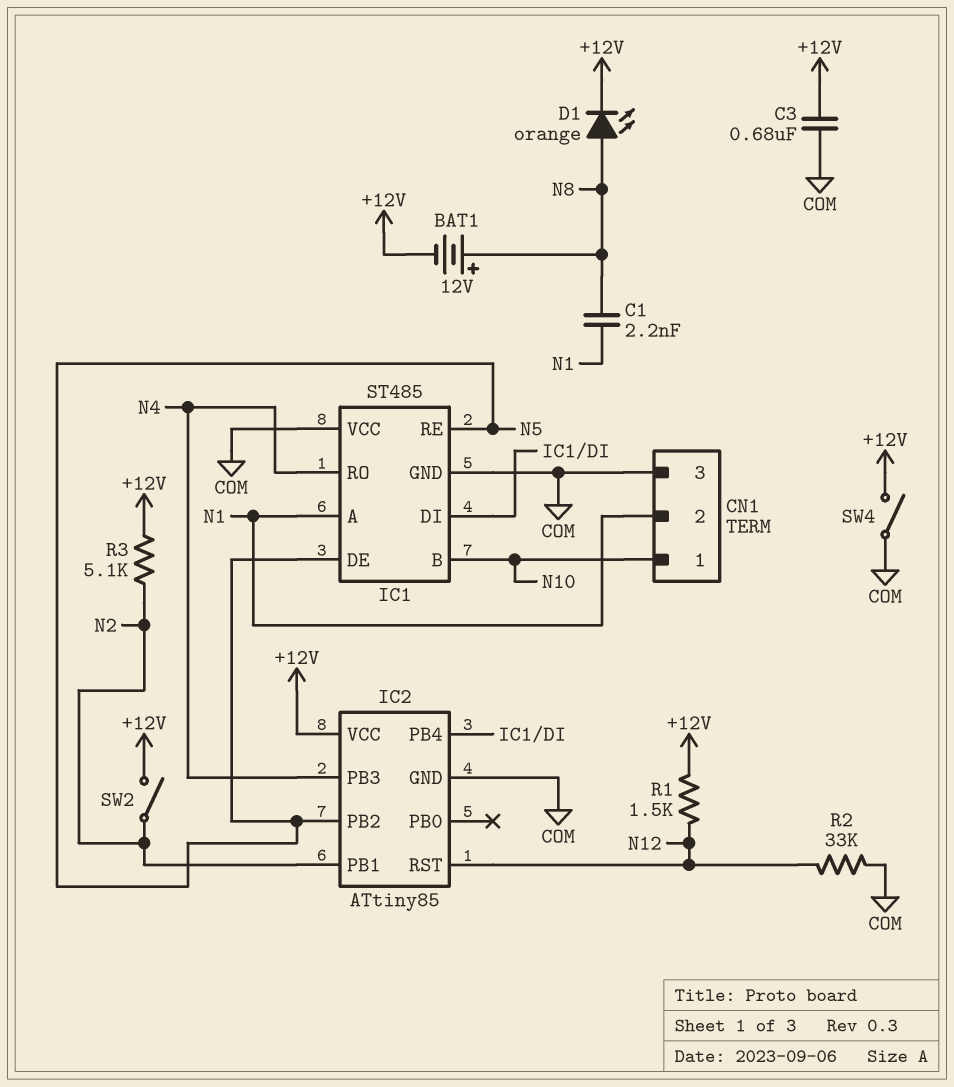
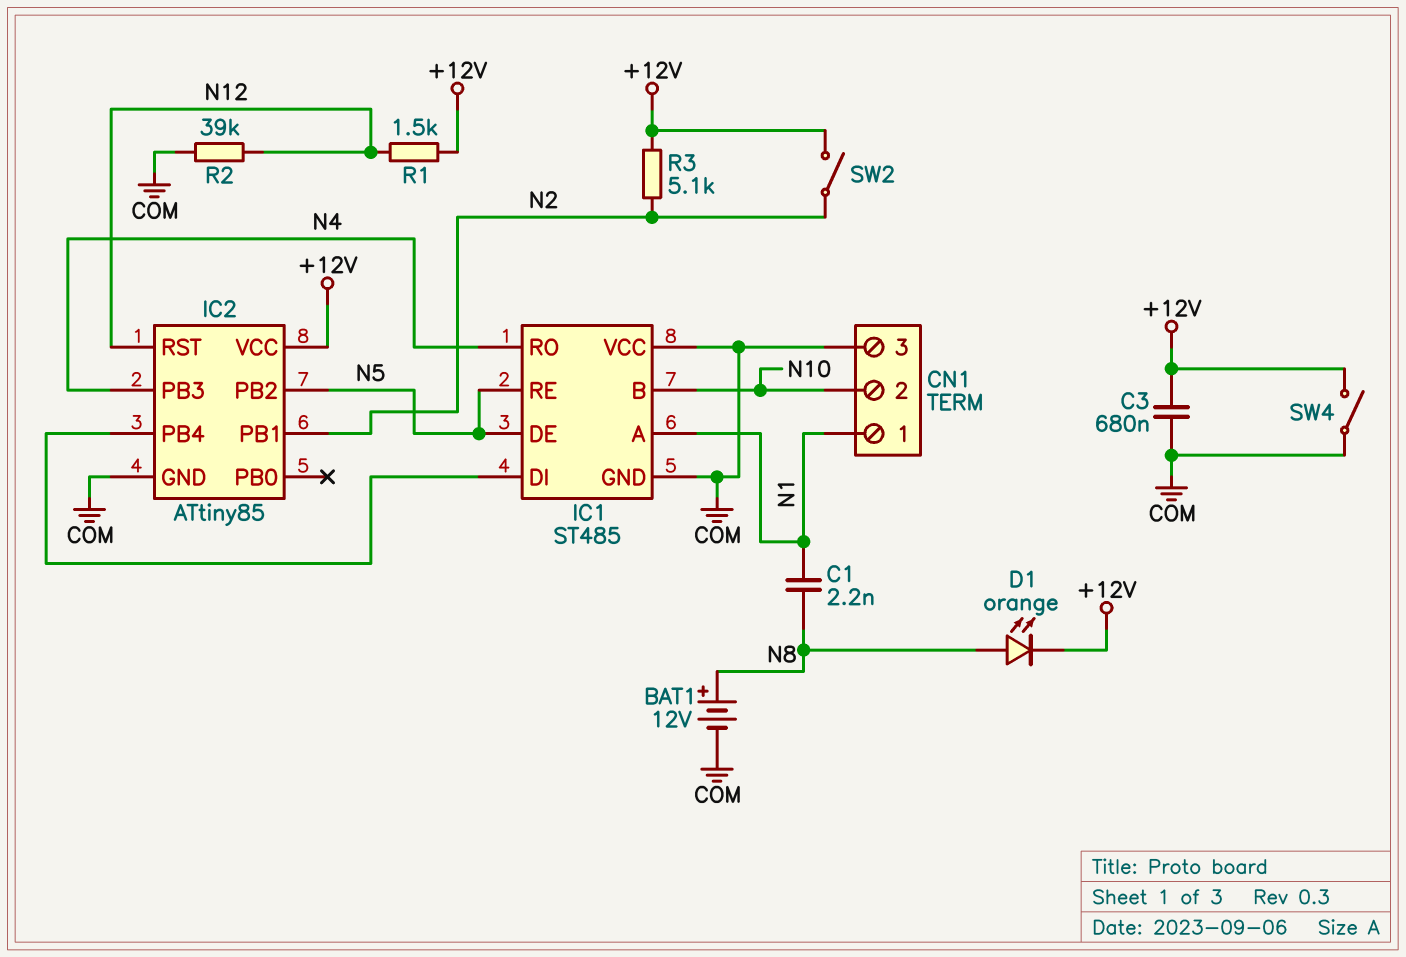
BAT1: 12V (plus N8, minus +12V) -> 12V (plus N8, minus COM)
CN1 pin 1: N10 -> N1
CN1 pin 2: N1 -> N10
R2: 33k (COM, N12) -> 39k (COM, N12)

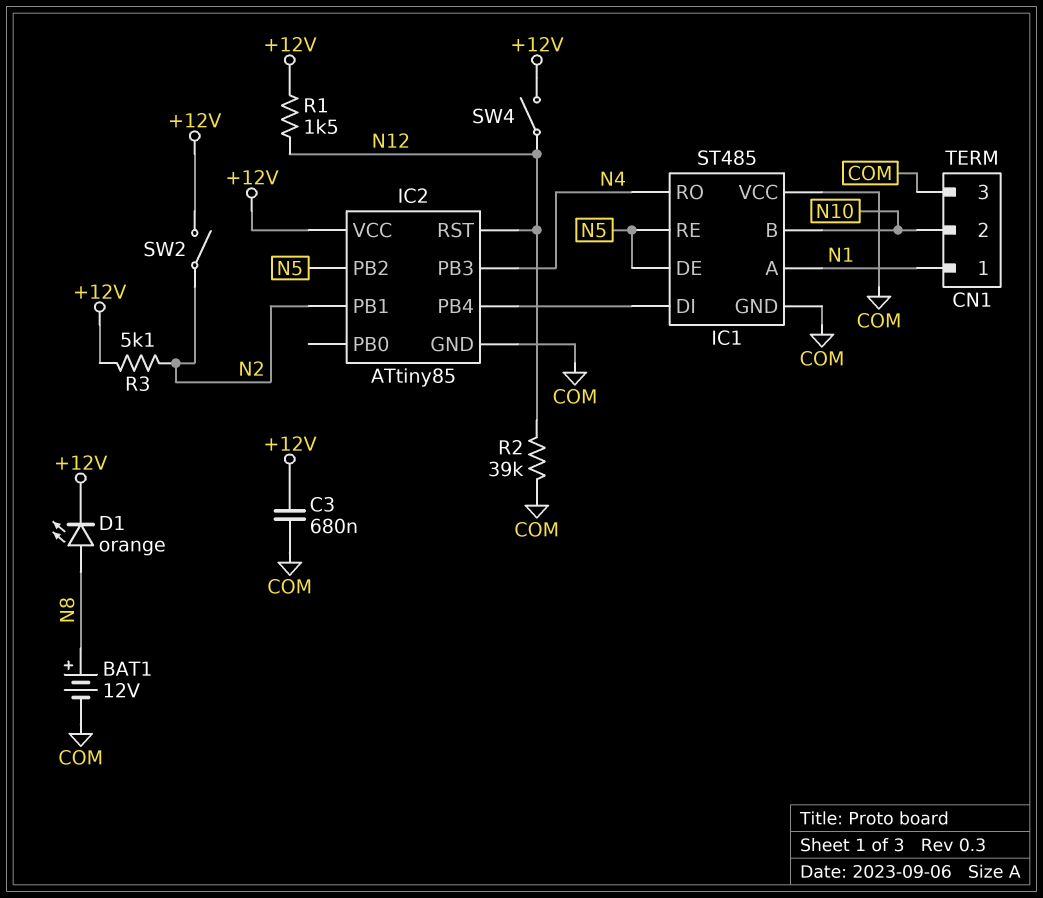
C1: 2.2nF (N1, N8) -> none
SW4: switch (+12V, COM) -> switch (+12V, N12)

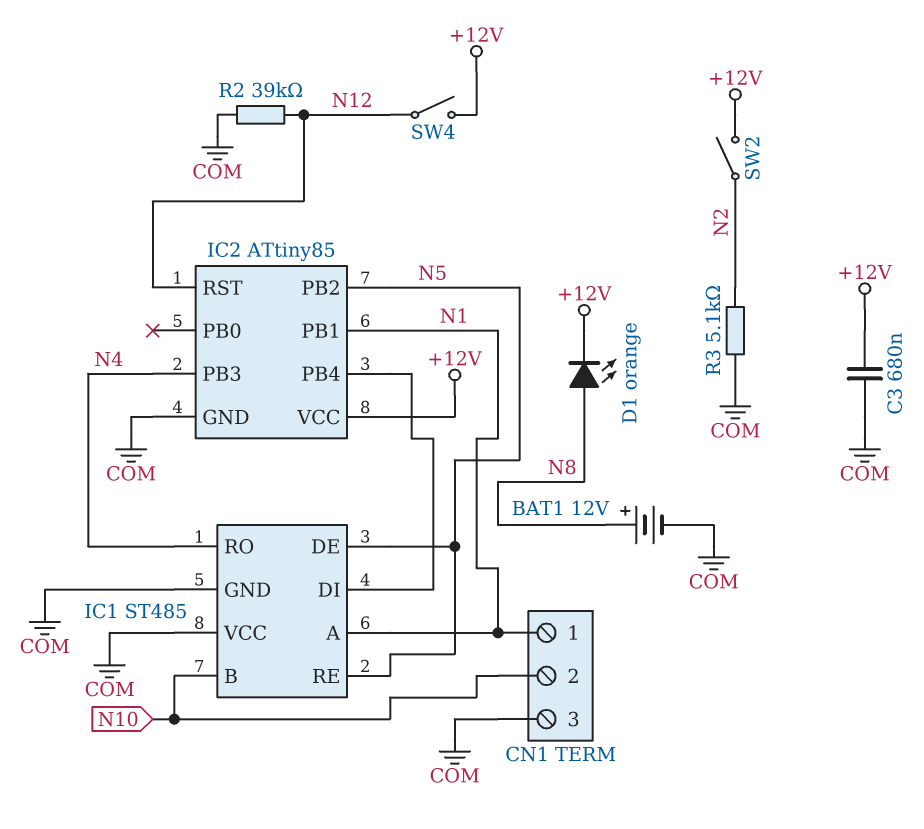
IC2 pin PB1: N2 -> N1
R1: 1.5k (+12V, N12) -> none
R3: 5.1k (+12V, N2) -> 5.1k (COM, N2)

